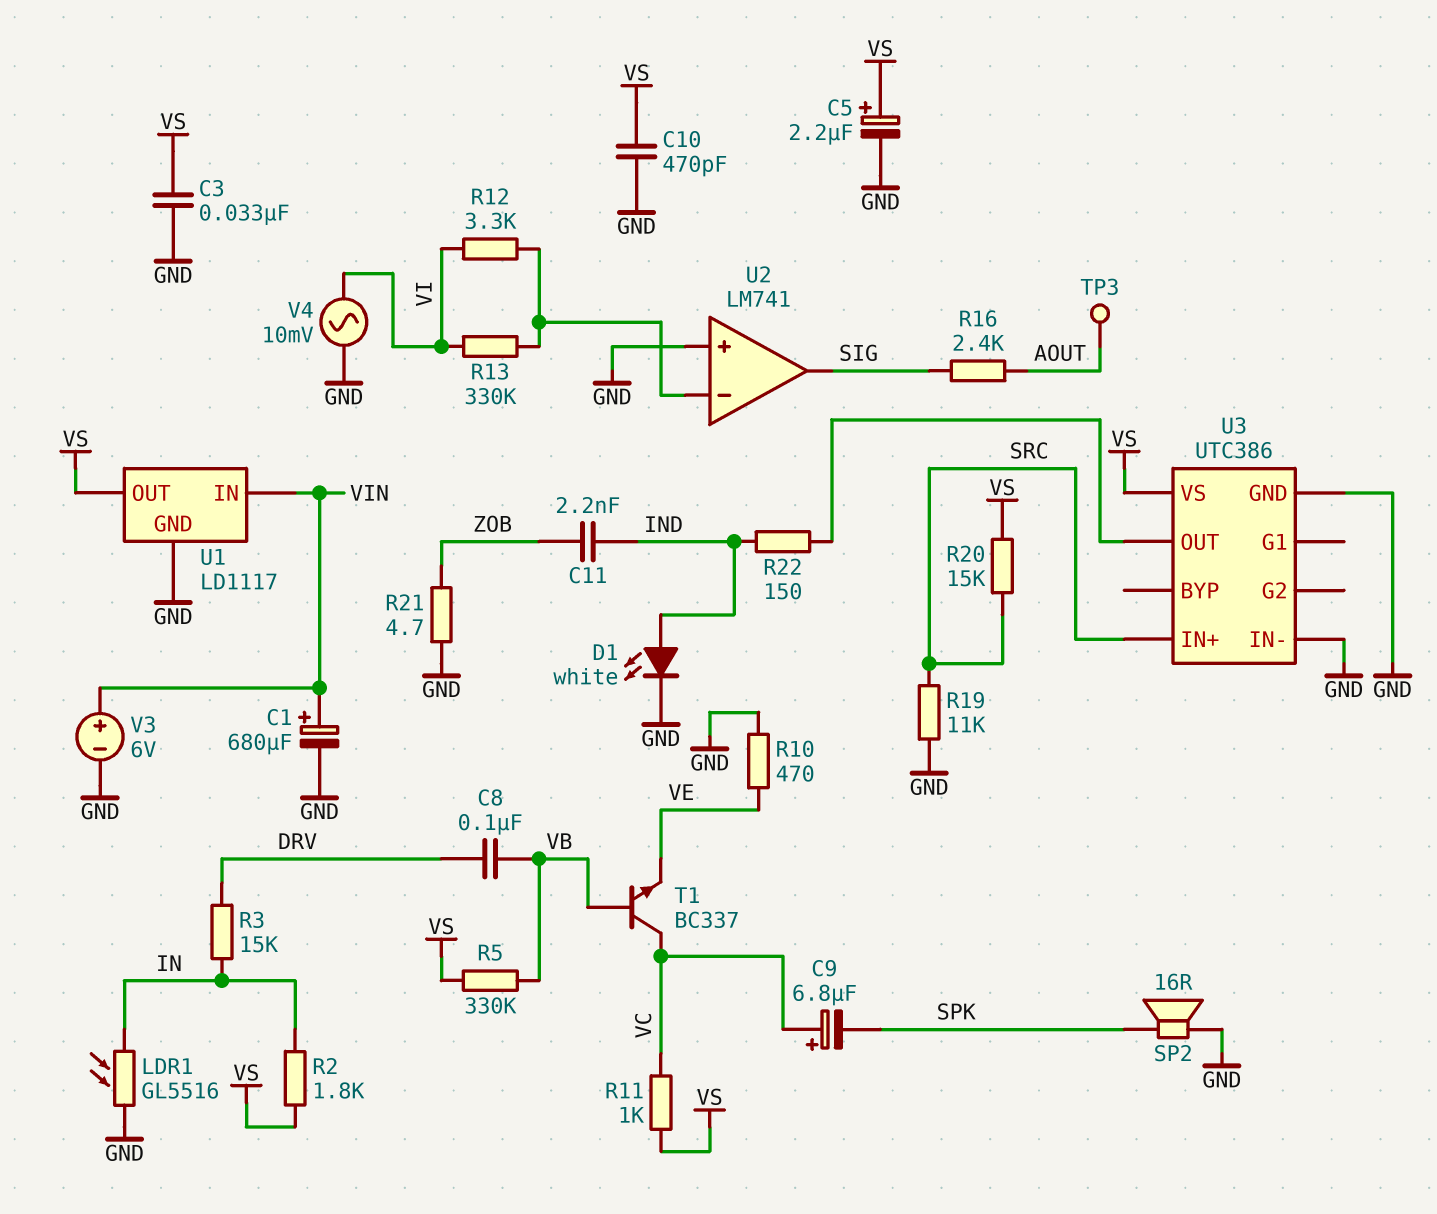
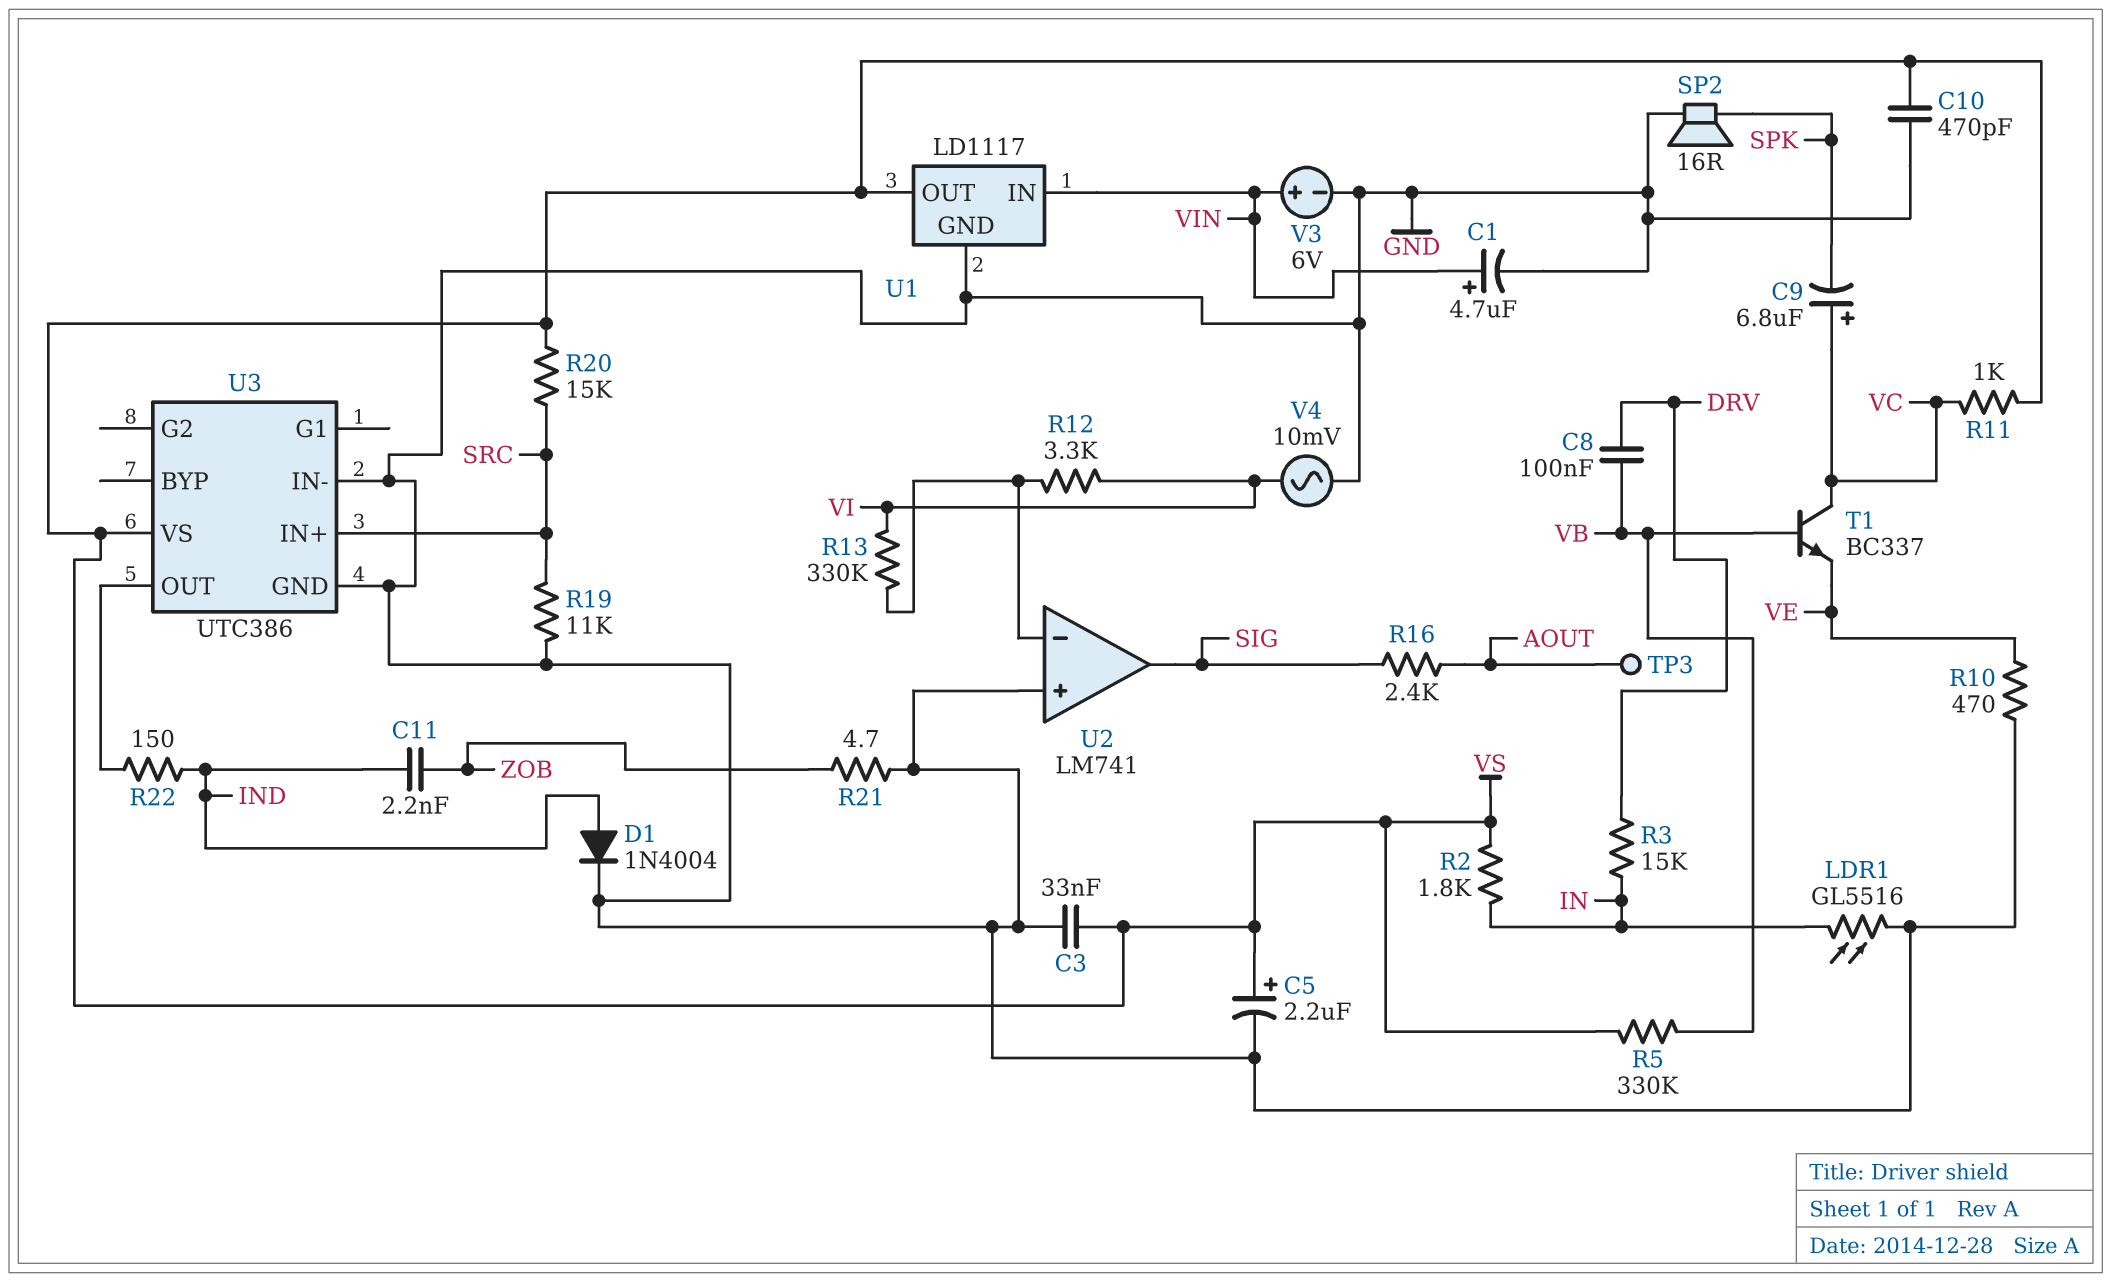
C1: 680uF (plus VIN, minus GND) -> 4.7uF (plus VIN, minus GND)
D1: LED white (A IND, K GND) -> diode 1N4004 (A IND, K GND)

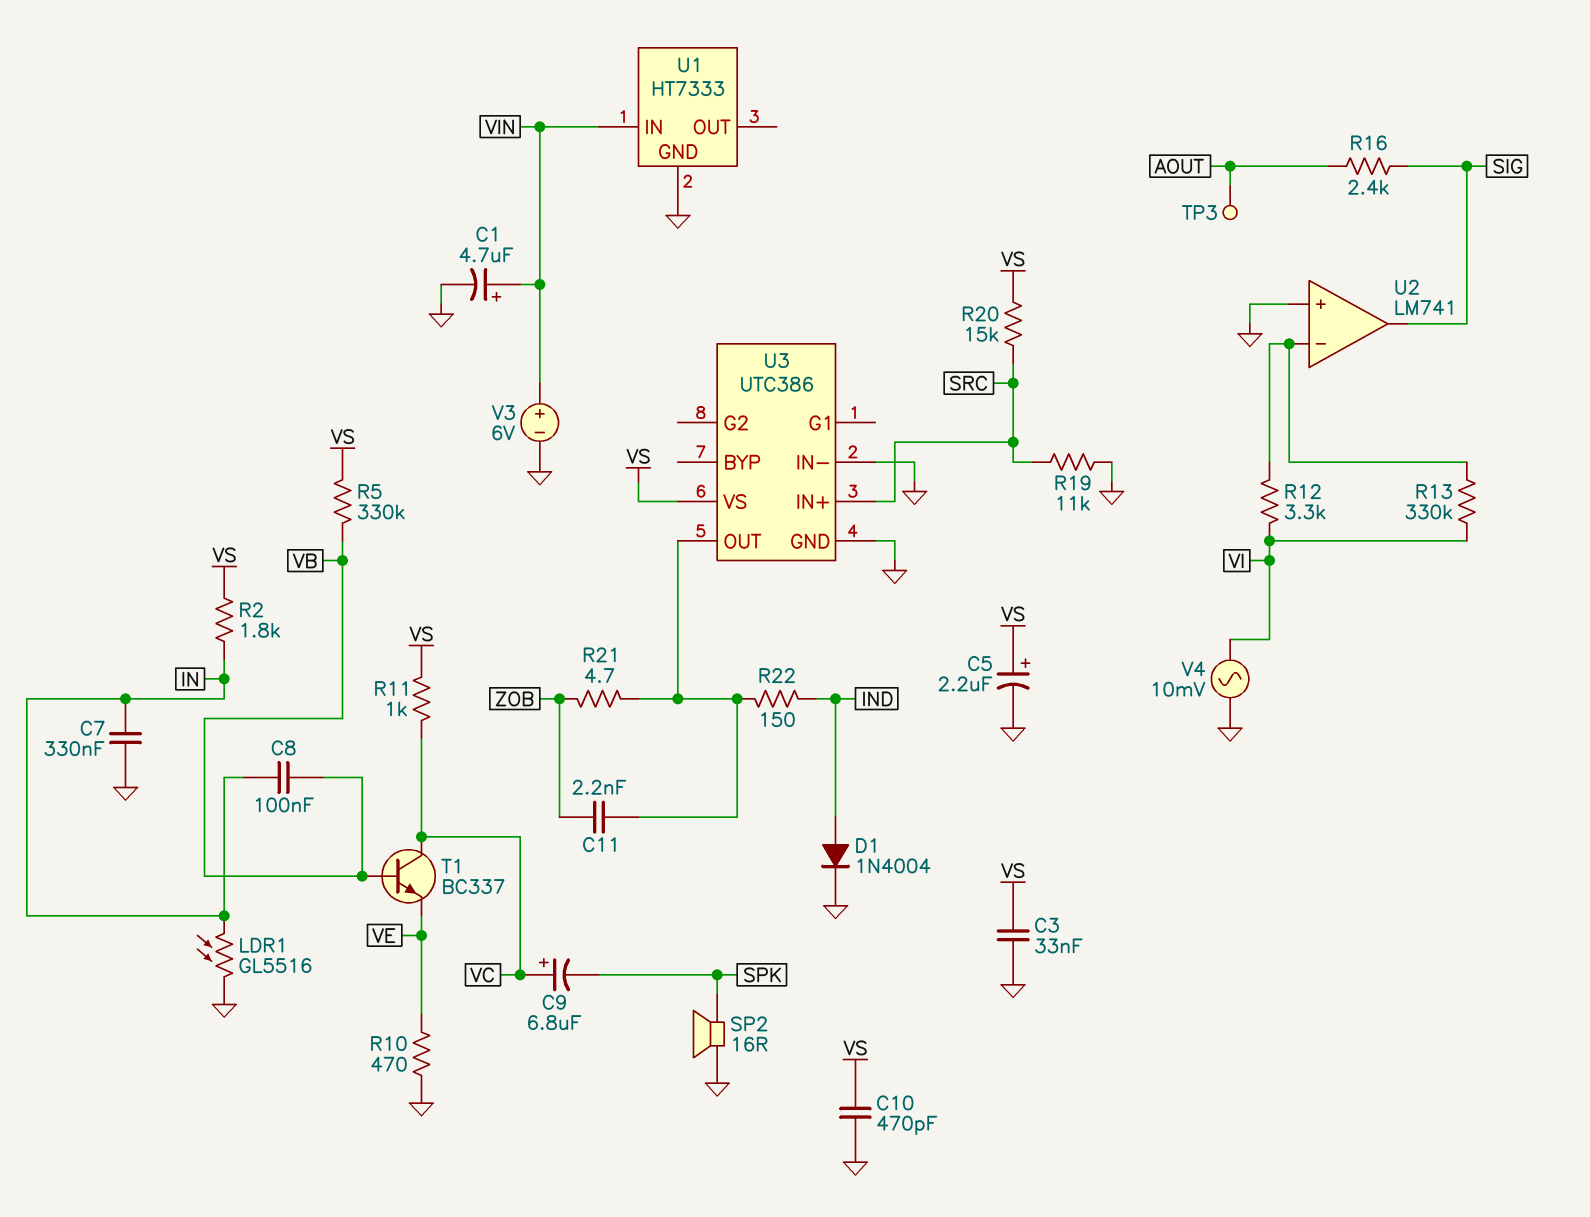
C7: none -> 330nF (GND, IN)
C8: 100nF (DRV, VB) -> 100nF (IN, VB)
C11: 2.2nF (IND, ZOB) -> 2.2nF (U3/OUT, ZOB)
R3: 15k (DRV, IN) -> none
R21: 4.7 (GND, ZOB) -> 4.7 (U3/OUT, ZOB)
U1: LD1117 -> HT7333
U1 pin OUT: VS -> none

